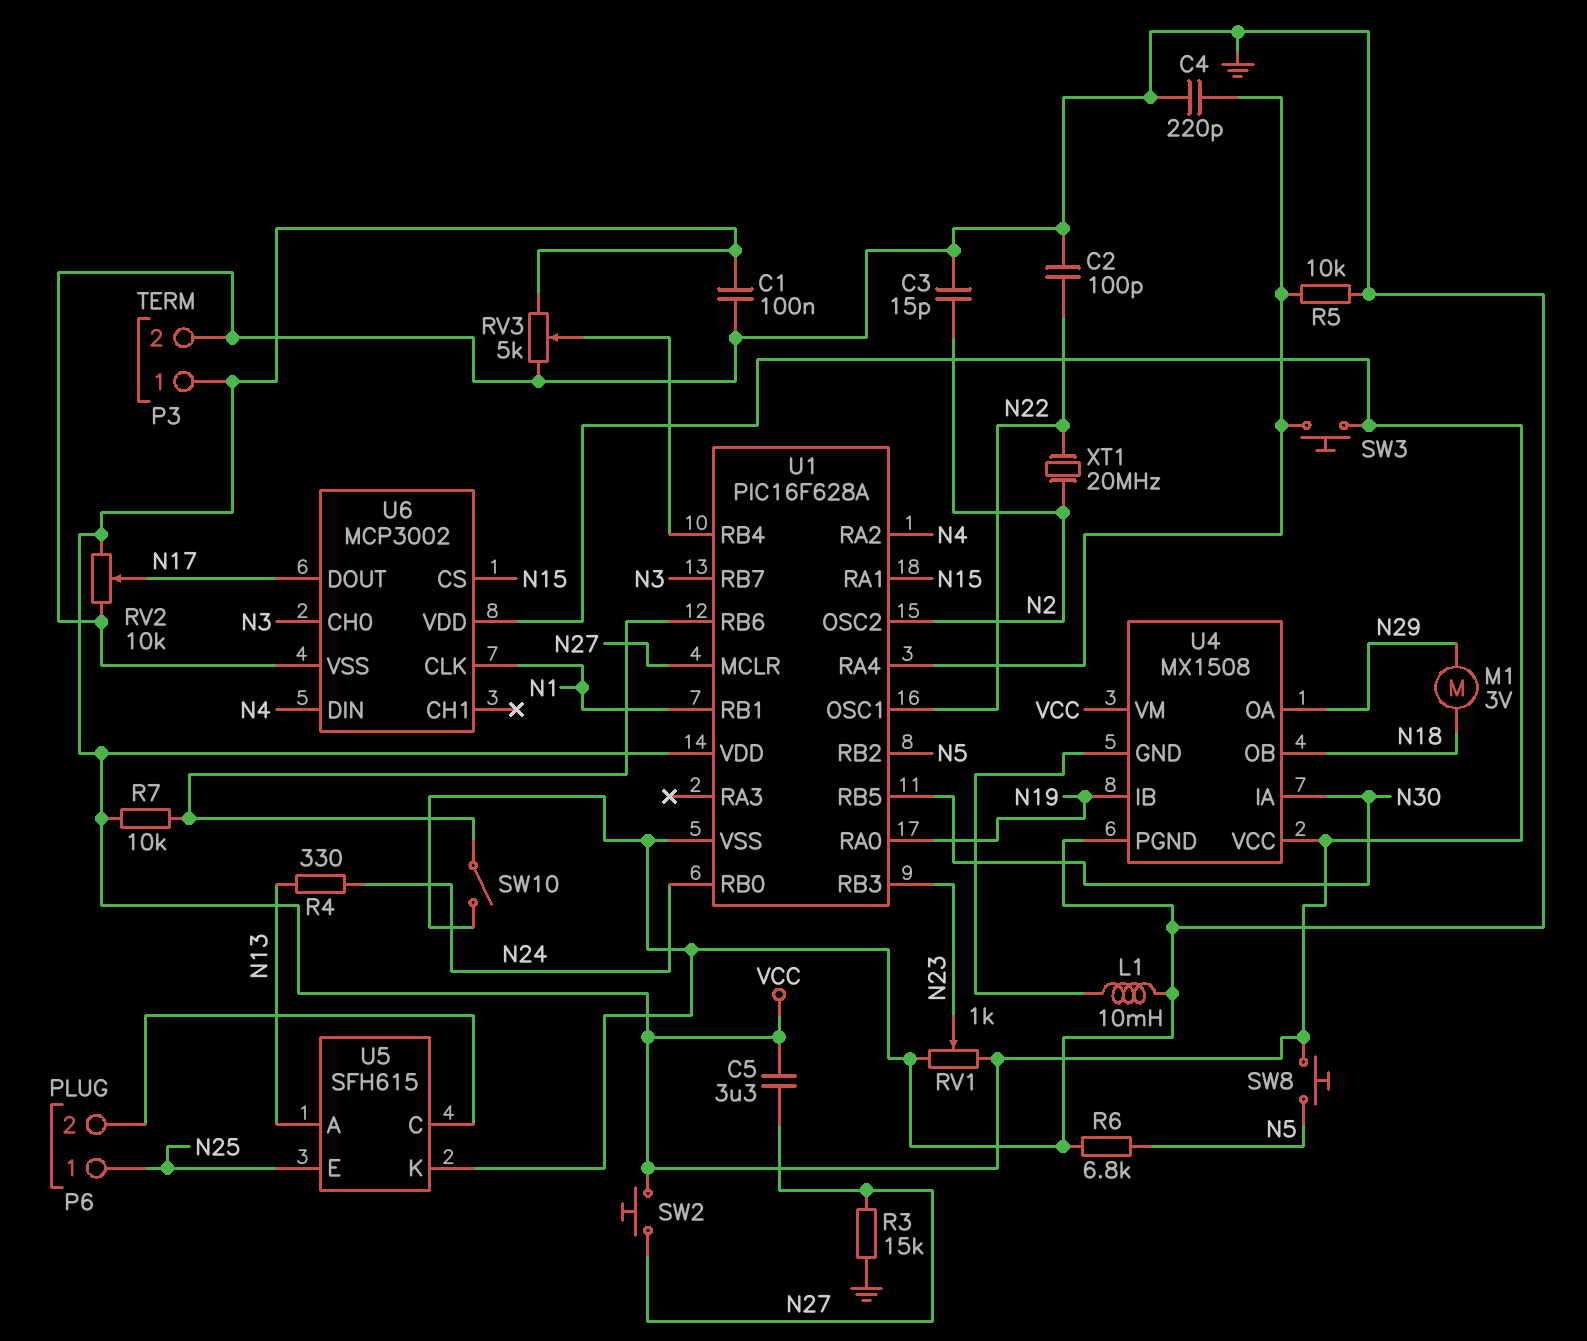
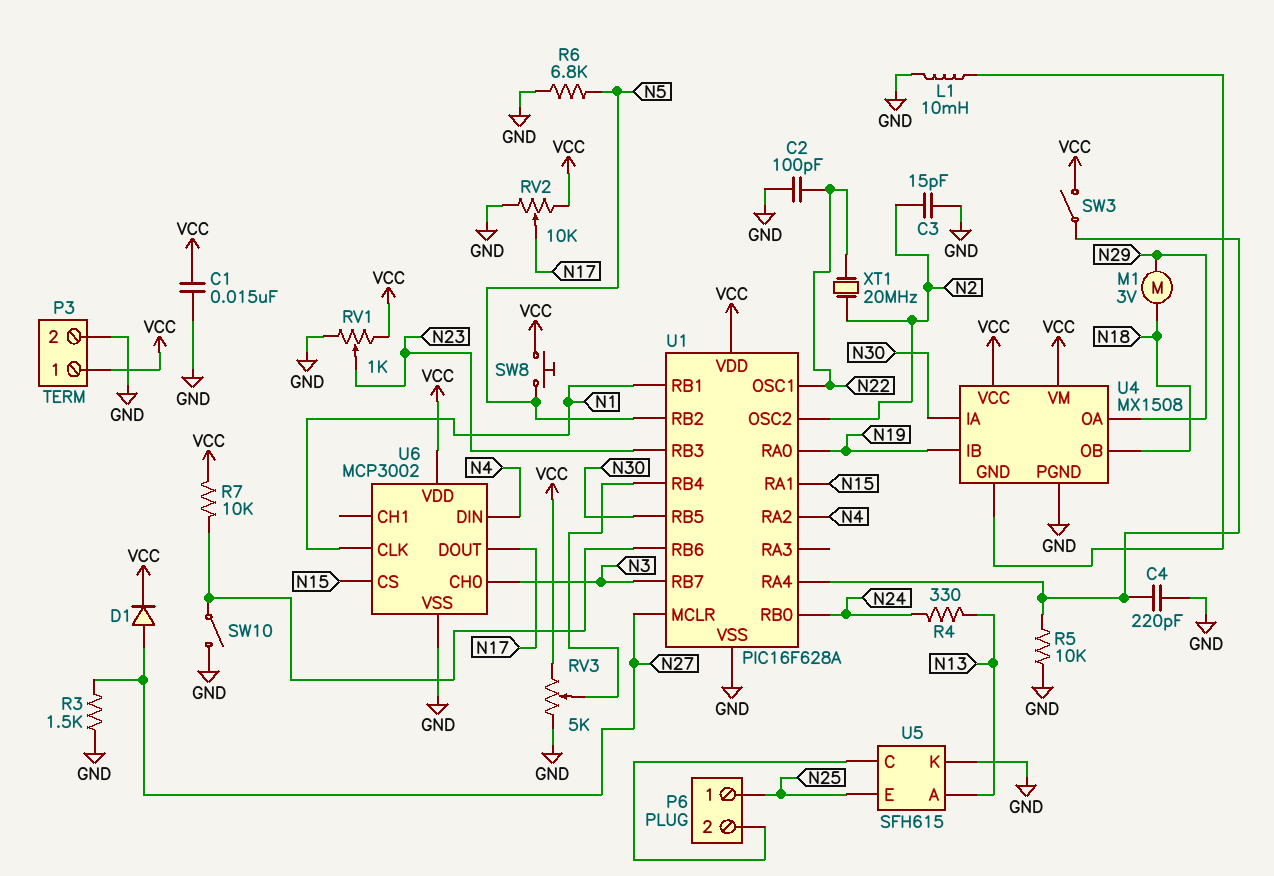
C1: 100nF (GND, VCC) -> 15nF (GND, VCC)
C5: 3.3uF (N27, VCC) -> none
D1: none -> diode (A N27, K VCC)
R3: 15k (GND, N27) -> 1.5k (GND, N27)
SW2: button (N27, VCC) -> none
SW3: button (U1/RA4, VCC) -> switch (U1/RA4, VCC)

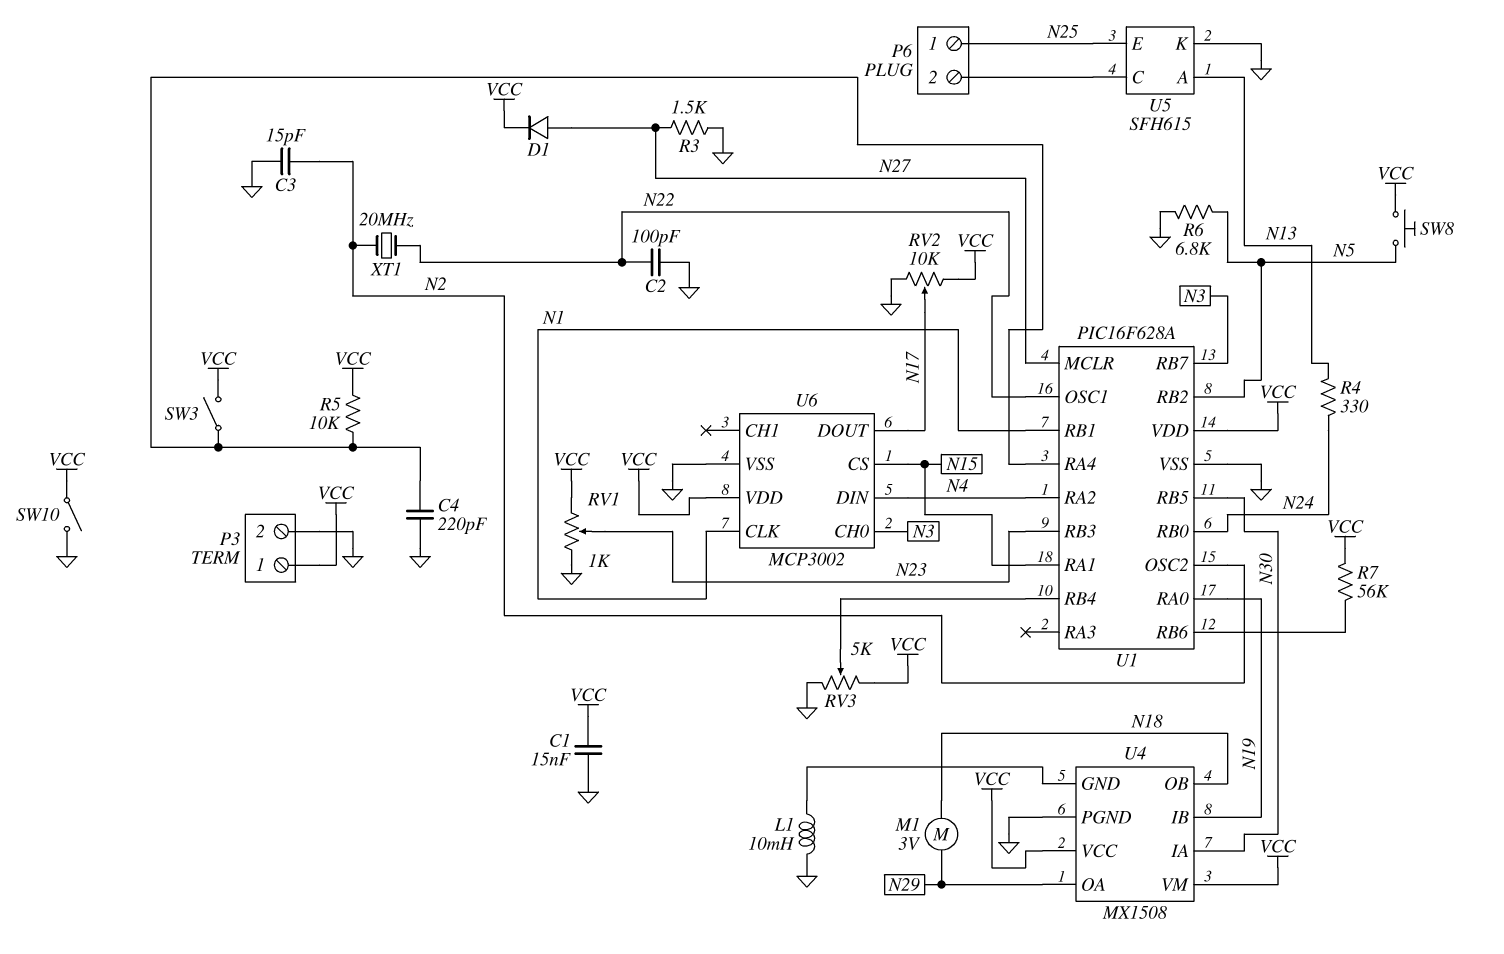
R5: 10k (GND, U1/RA4) -> 10k (U1/RA4, VCC)
R7: 10k (U1/RB6, VCC) -> 56k (U1/RB6, VCC)
SW10: switch (GND, U1/RB6) -> switch (GND, VCC)

